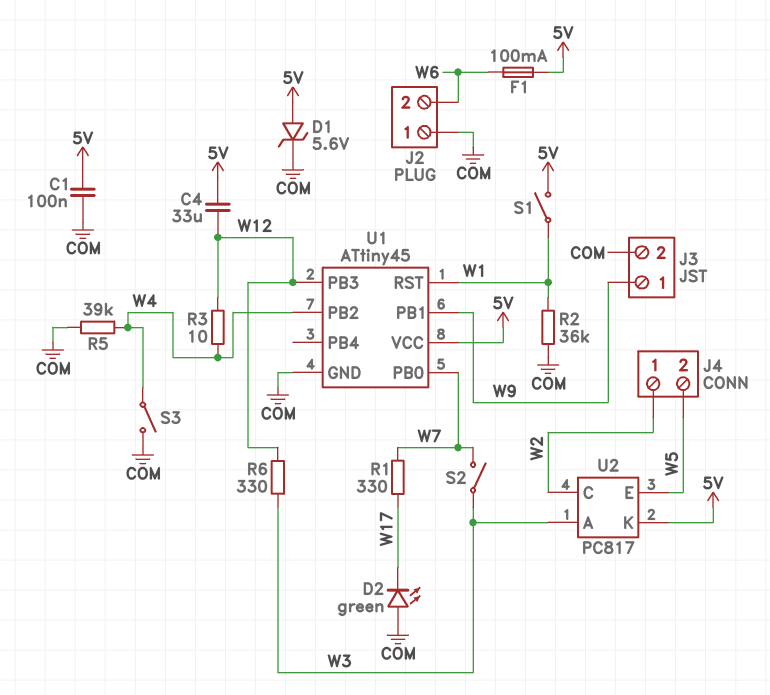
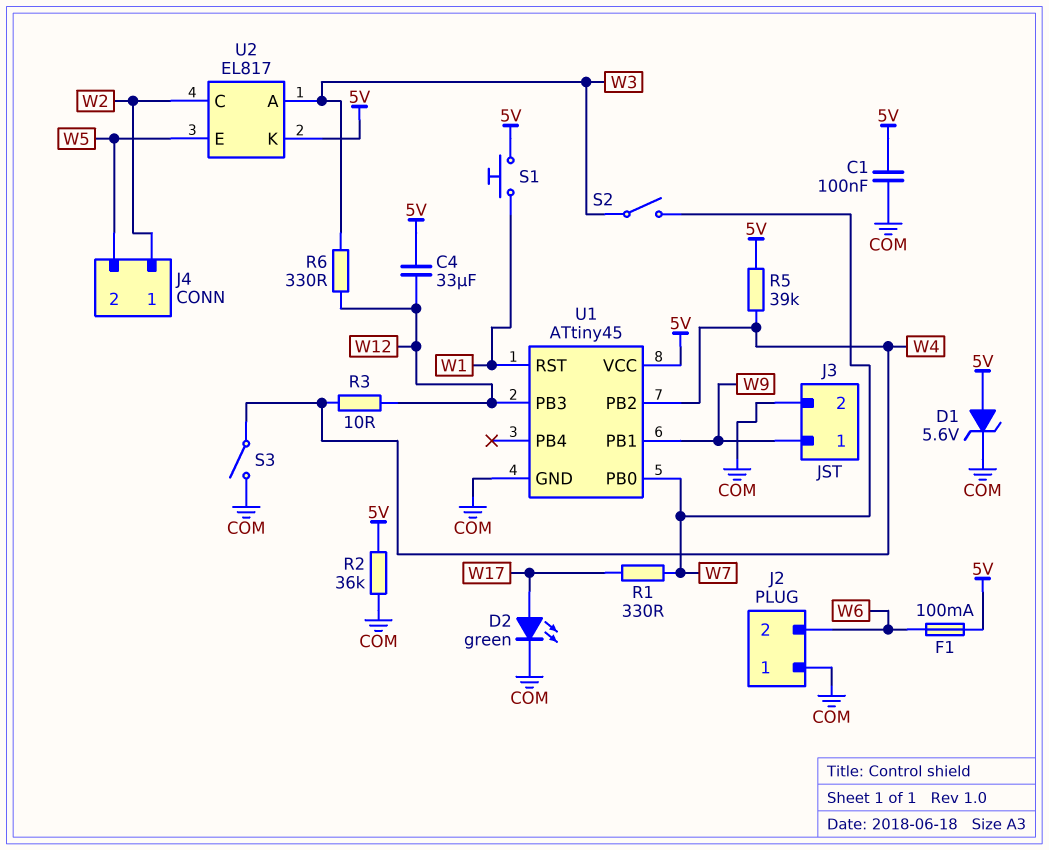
D2: LED green (A COM, K W17) -> LED green (A W17, K COM)
R2: 36k (COM, W1) -> 36k (5V, COM)
R5: 39k (COM, W4) -> 39k (5V, W4)
S1: switch (5V, W1) -> button (5V, W1)
U2: PC817 -> EL817

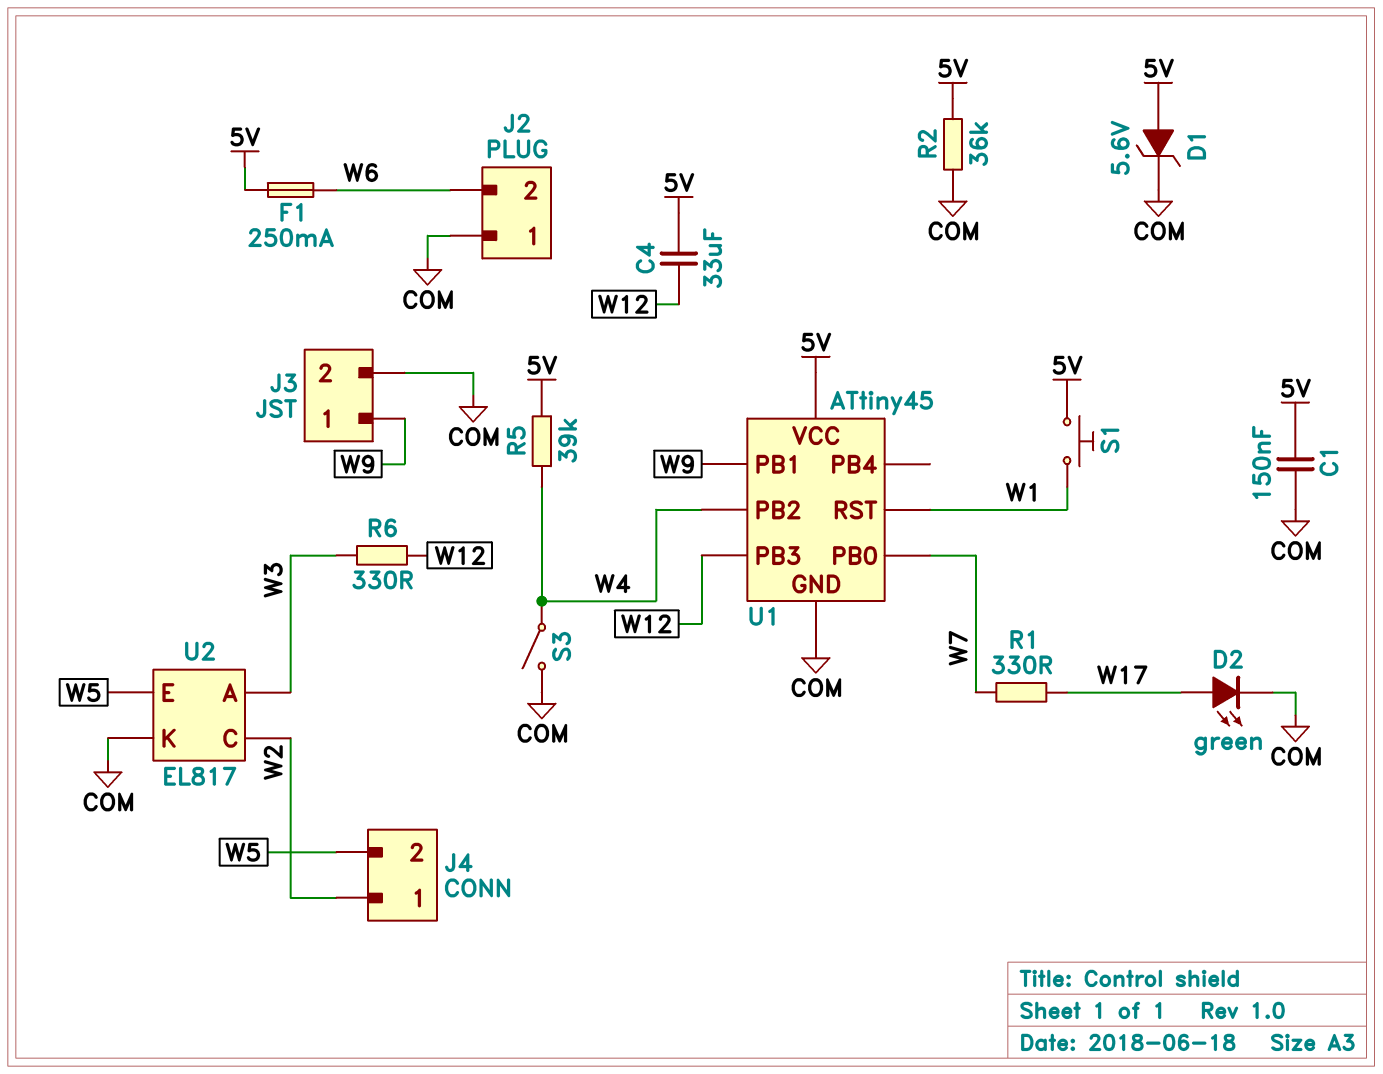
C1: 100nF (5V, COM) -> 150nF (5V, COM)
F1: 100mA (5V, W6) -> 250mA (5V, W6)
R3: 10 (W4, W12) -> none
S2: switch (W3, W7) -> none
U2 pin K: 5V -> COM

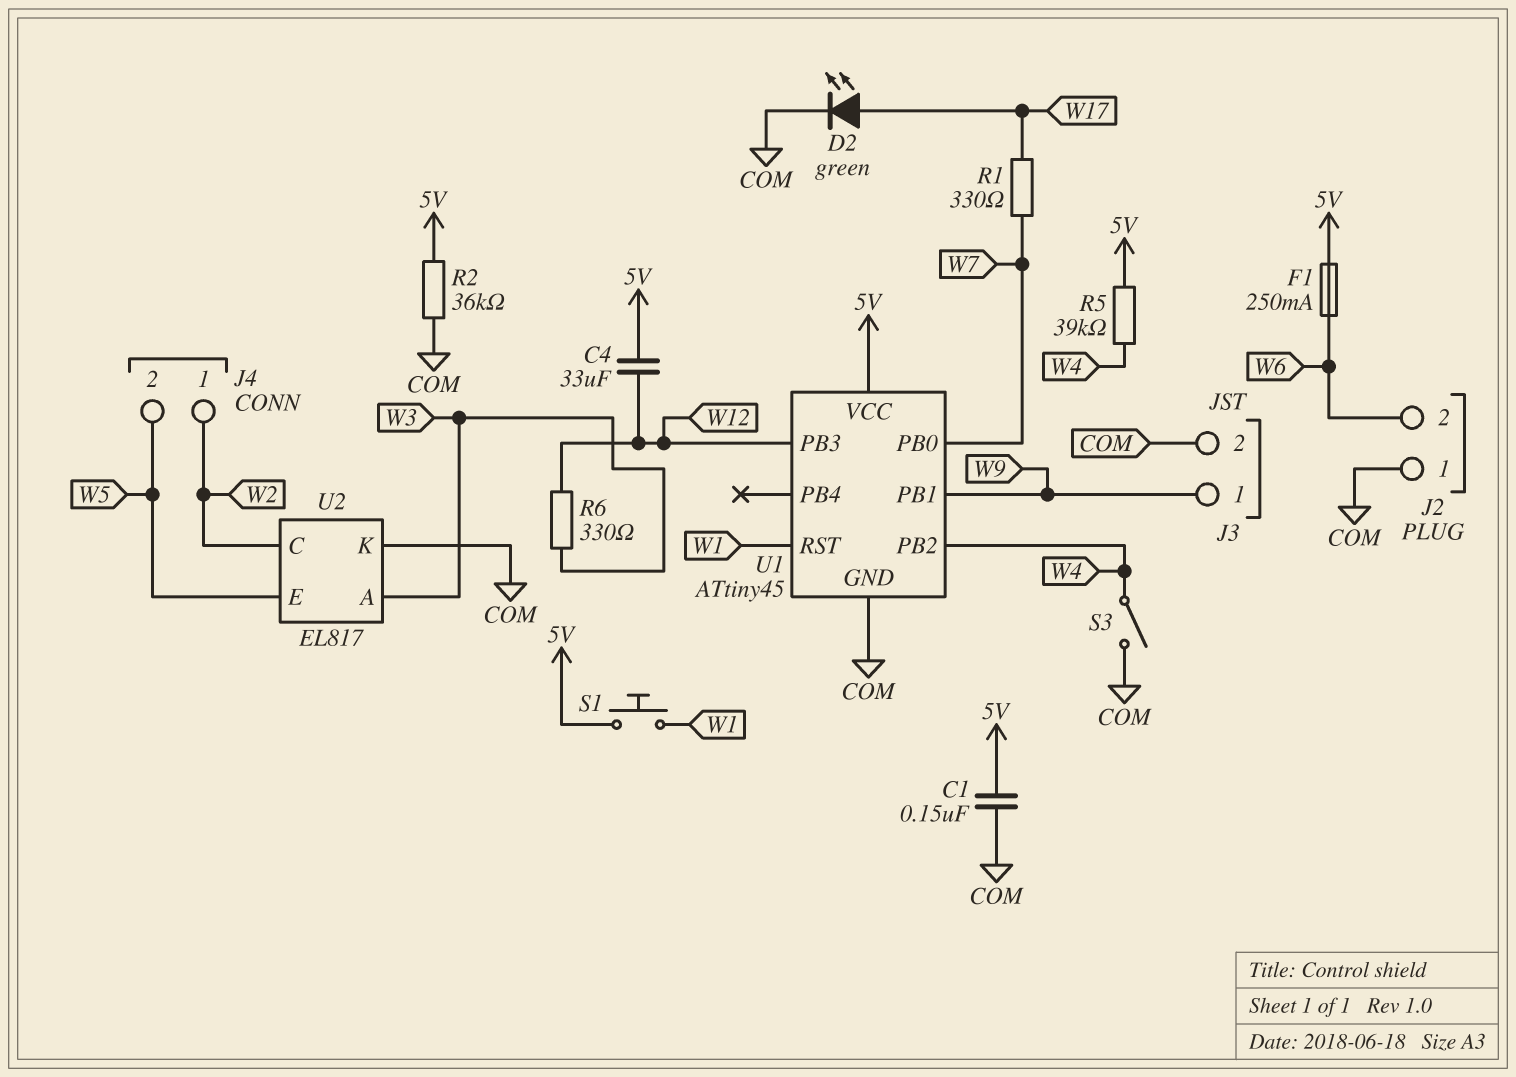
D1: zener 5.6V (A 5V, K COM) -> none

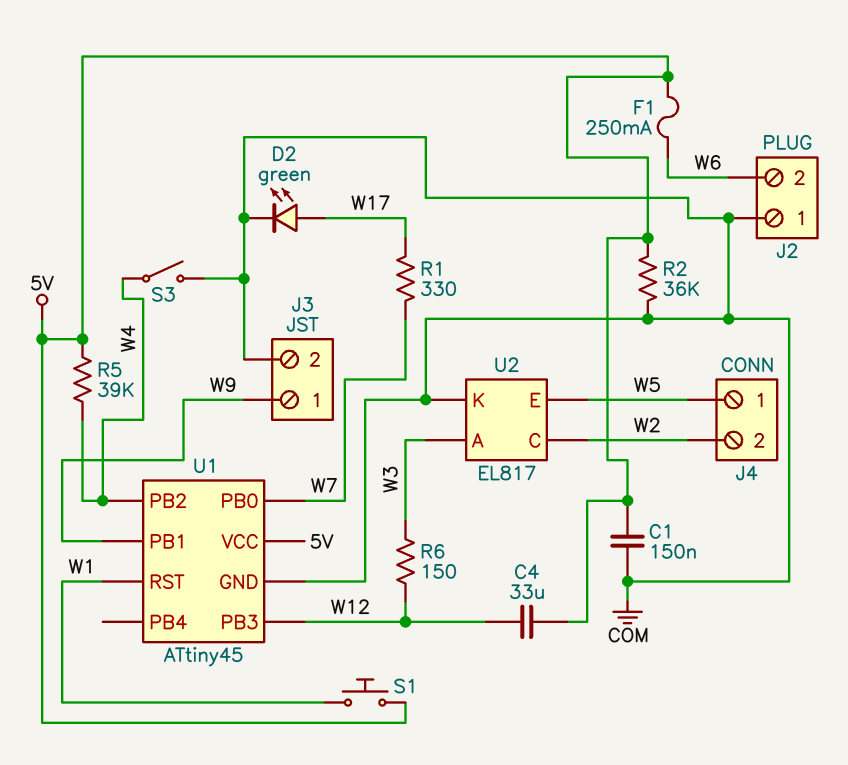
J4 pin 1: W2 -> W5
J4 pin 2: W5 -> W2
R6: 330 (W3, W12) -> 150 (W3, W12)

